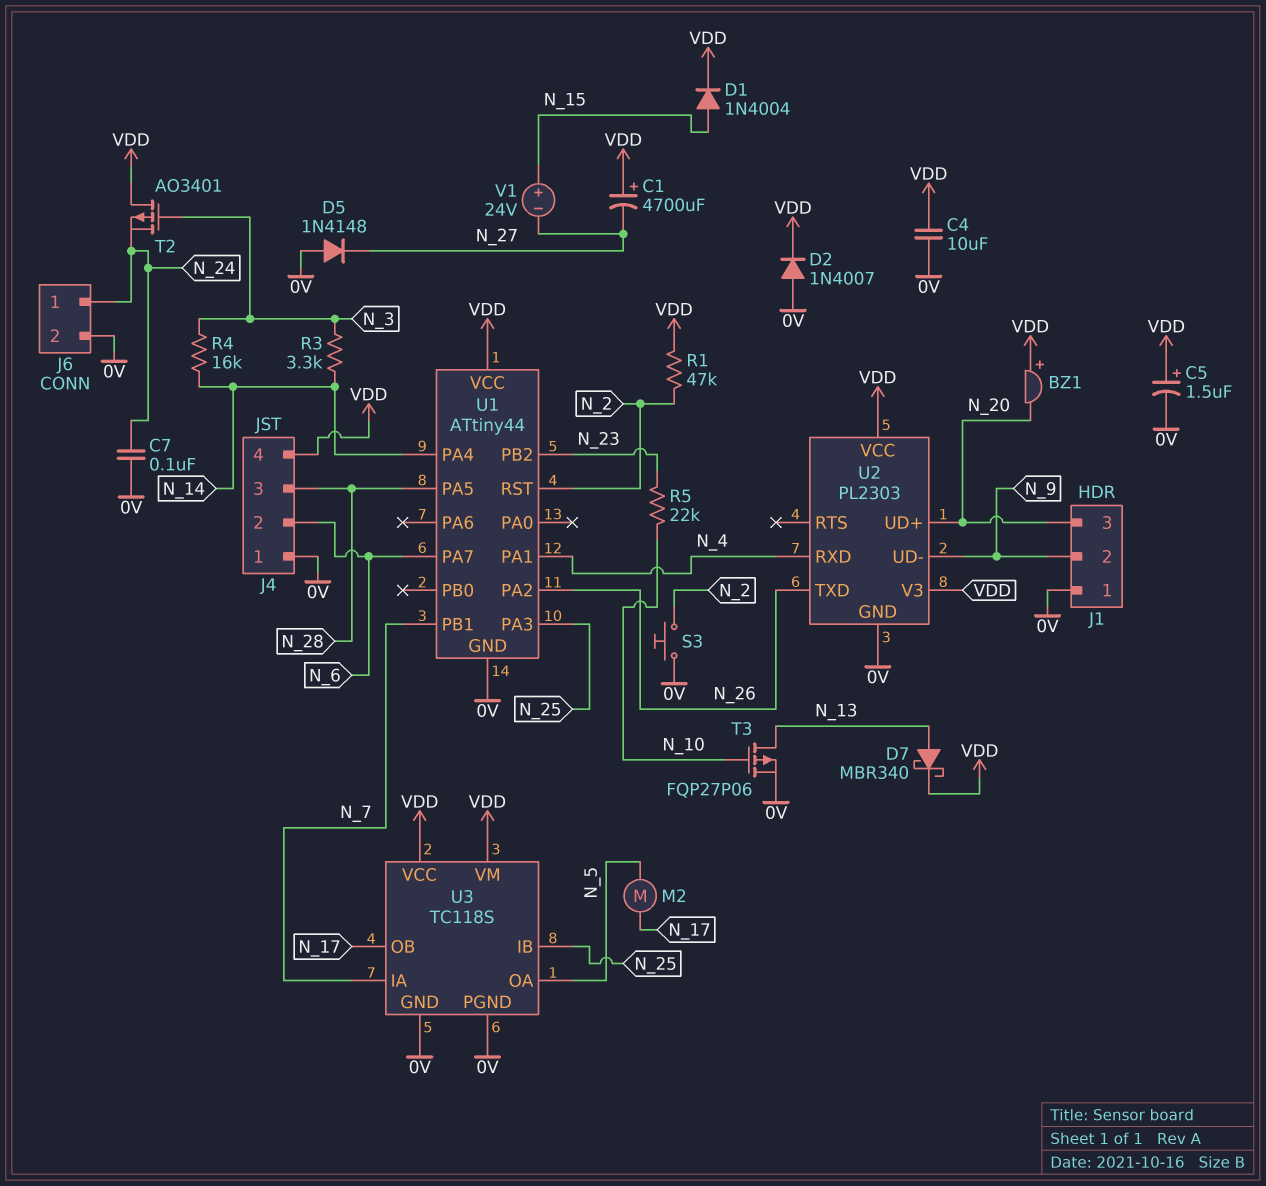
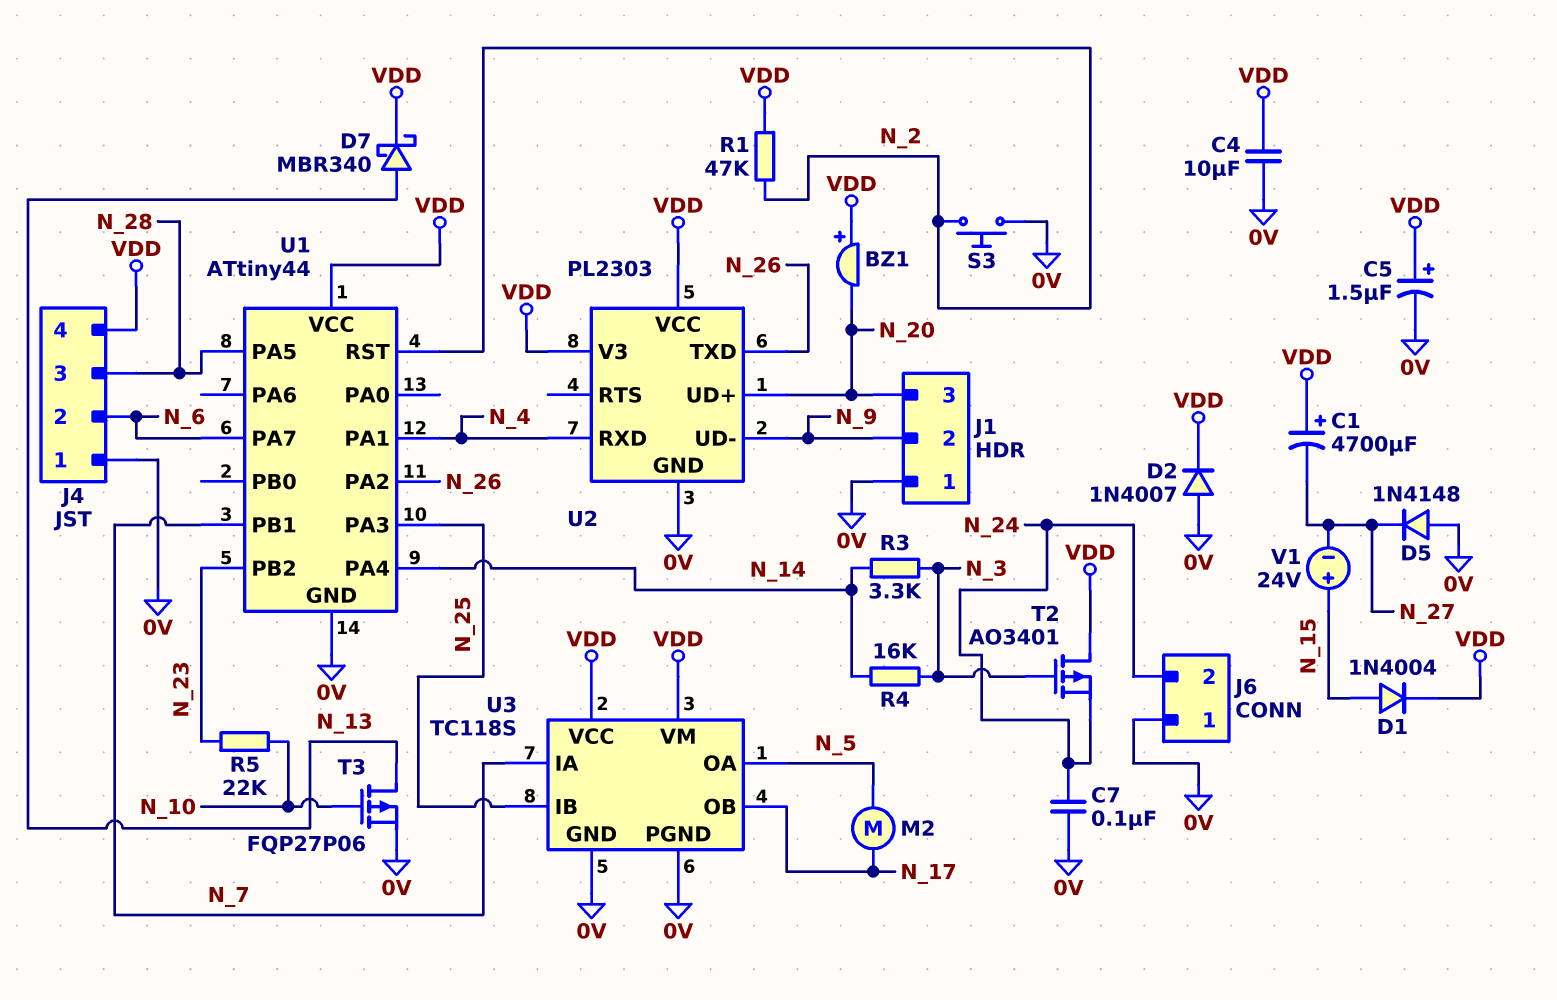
J6 pin 1: N_24 -> 0V
J6 pin 2: 0V -> N_24

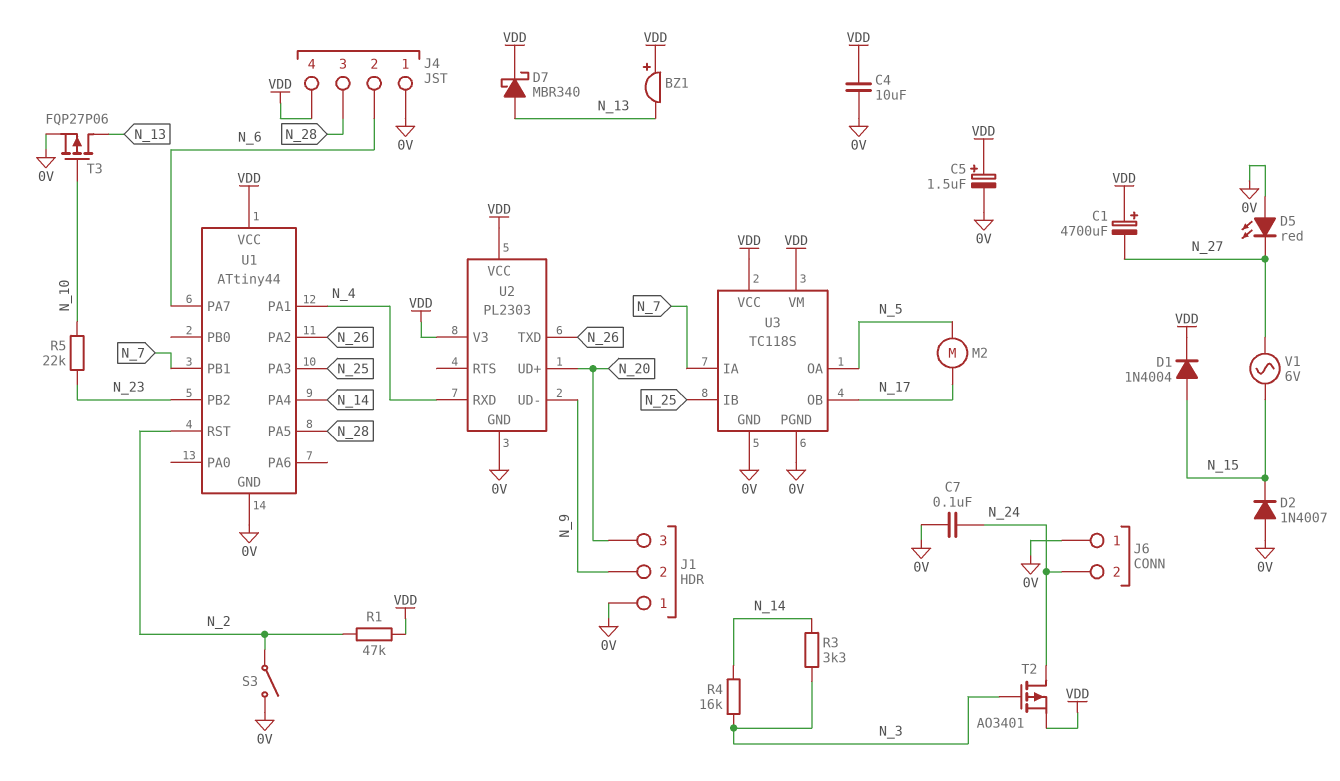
BZ1: buzzer (plus VDD, minus N_20) -> buzzer (plus VDD, minus N_13)
D2: diode 1N4007 (A 0V, K VDD) -> diode 1N4007 (A 0V, K N_15)
D5: diode 1N4148 (A 0V, K N_27) -> LED red (A 0V, K N_27)
S3: button (0V, N_2) -> switch (0V, N_2)
T2: PMOS AO3401 (G N_3, D VDD, S N_24) -> PMOS AO3401 (G N_3, D N_24, S VDD)
V1: 24V (plus N_15, minus N_27) -> AC 6V (N_15, N_27)

